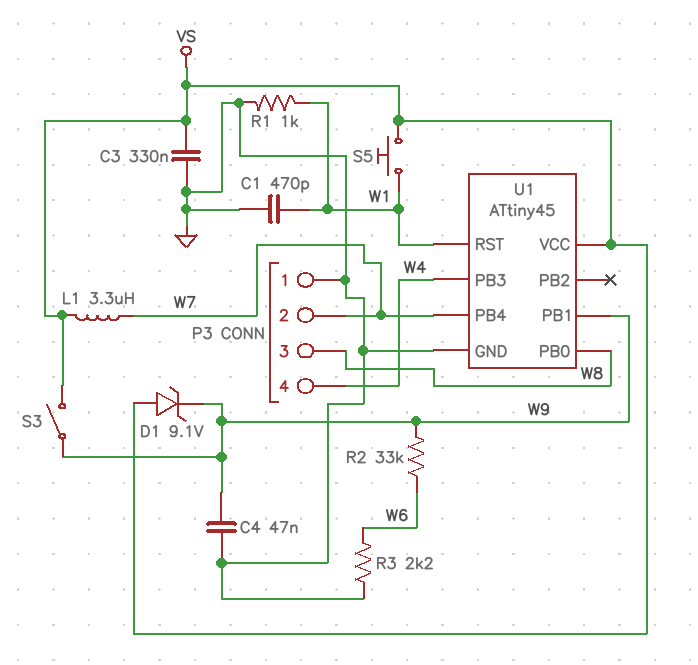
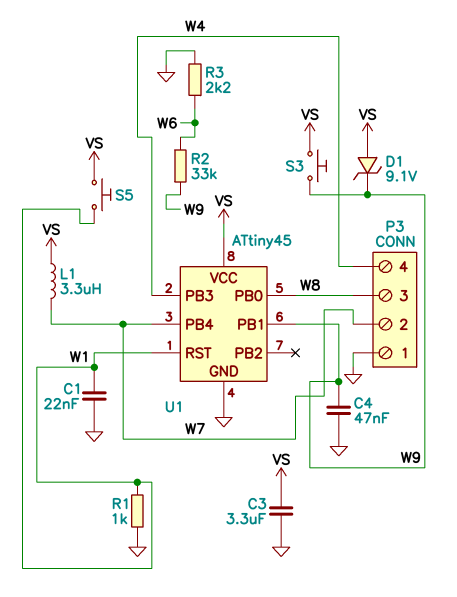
C1: 470pF (GND, W1) -> 22nF (GND, W1)
C3: 330nF (GND, VS) -> 3.3uF (GND, VS)
S3: switch (VS, W9) -> button (VS, W9)

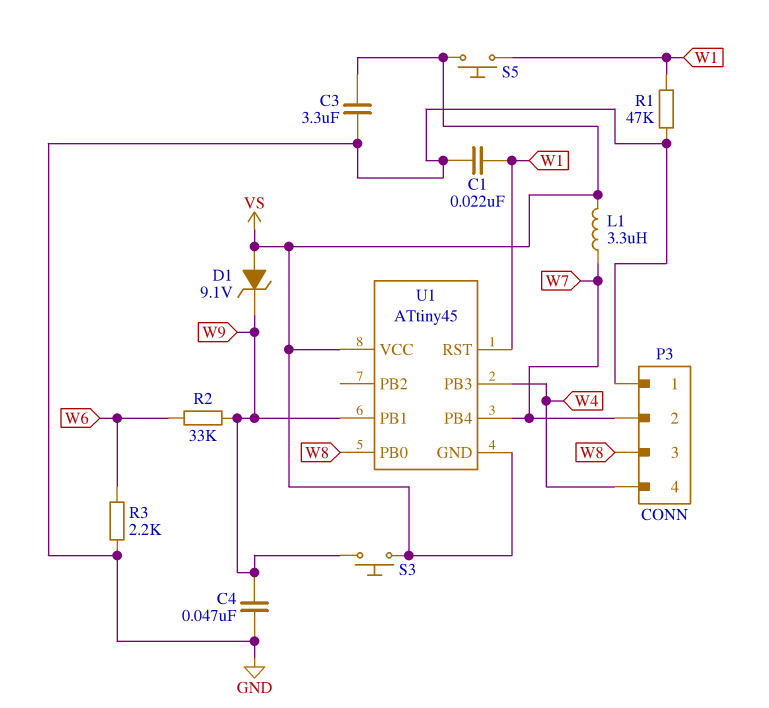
R1: 1k (GND, W1) -> 47k (GND, W1)
U1 pin GND: GND -> VS

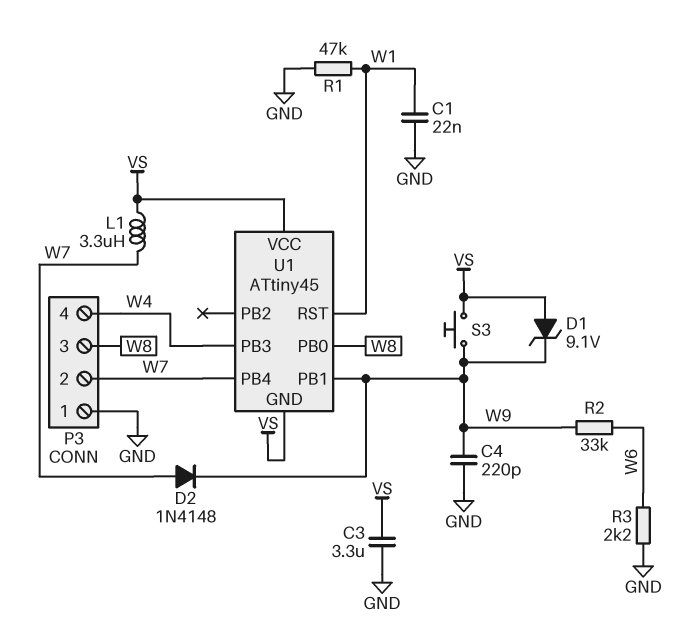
C4: 47nF (GND, W9) -> 220pF (GND, W9)
D2: none -> diode 1N4148 (A W7, K W9)
S5: button (VS, W1) -> none

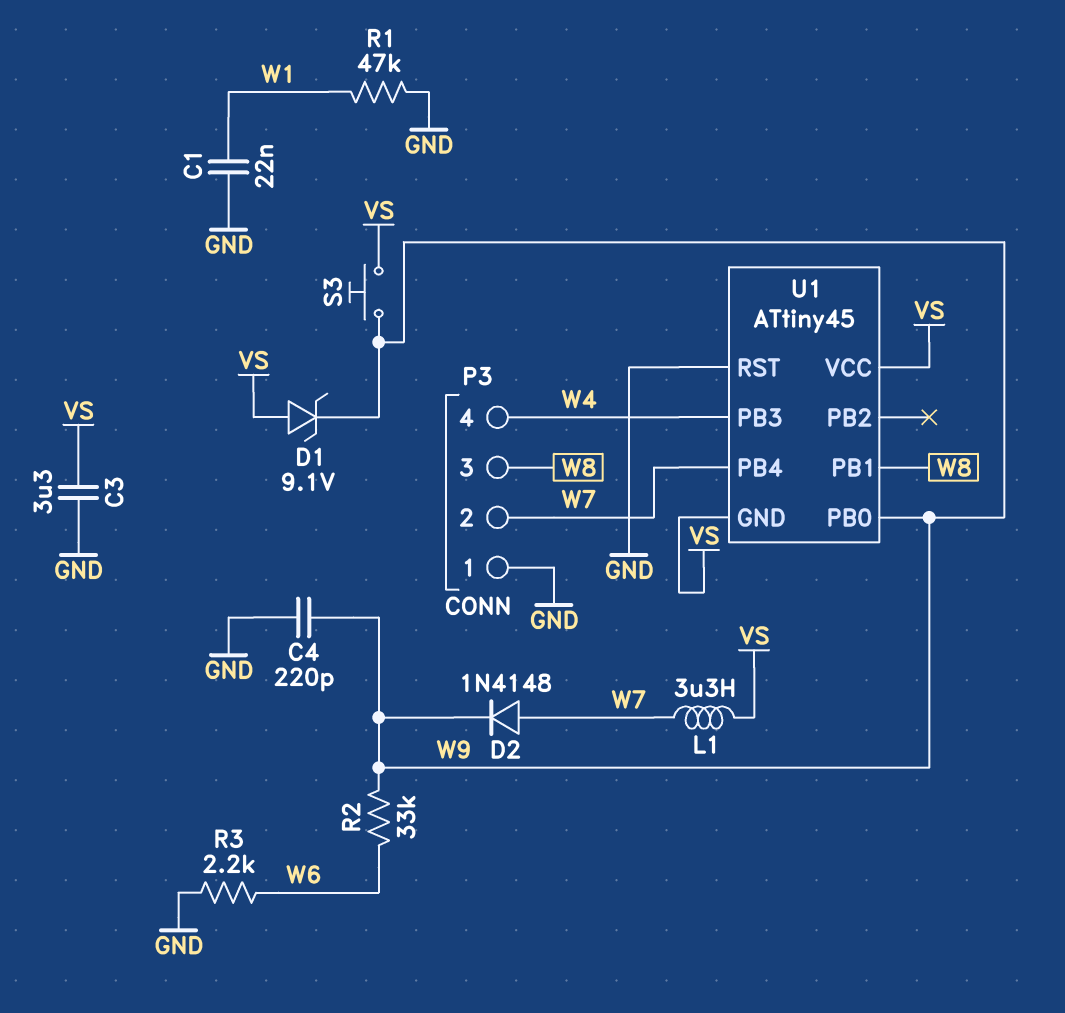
U1 pin PB0: W8 -> W9
U1 pin PB1: W9 -> W8
U1 pin RST: W1 -> GND

